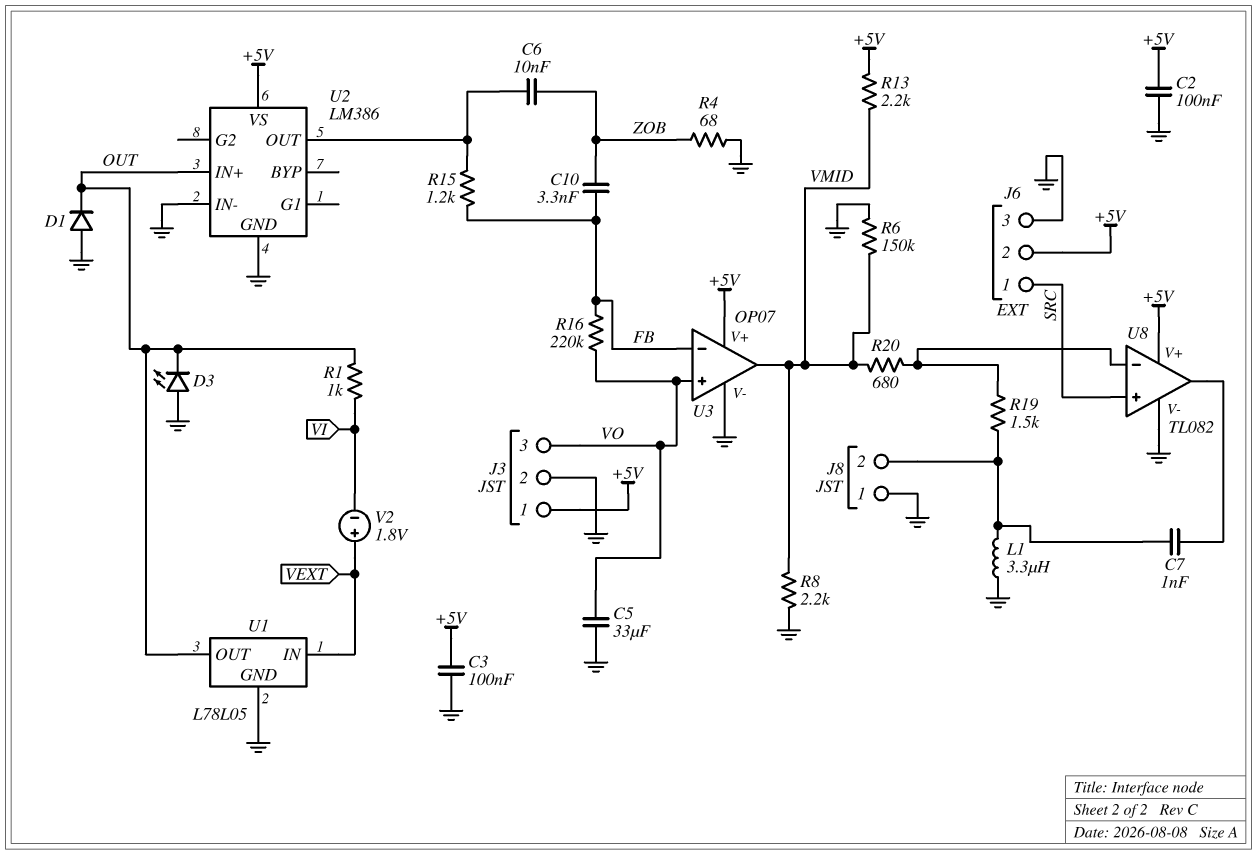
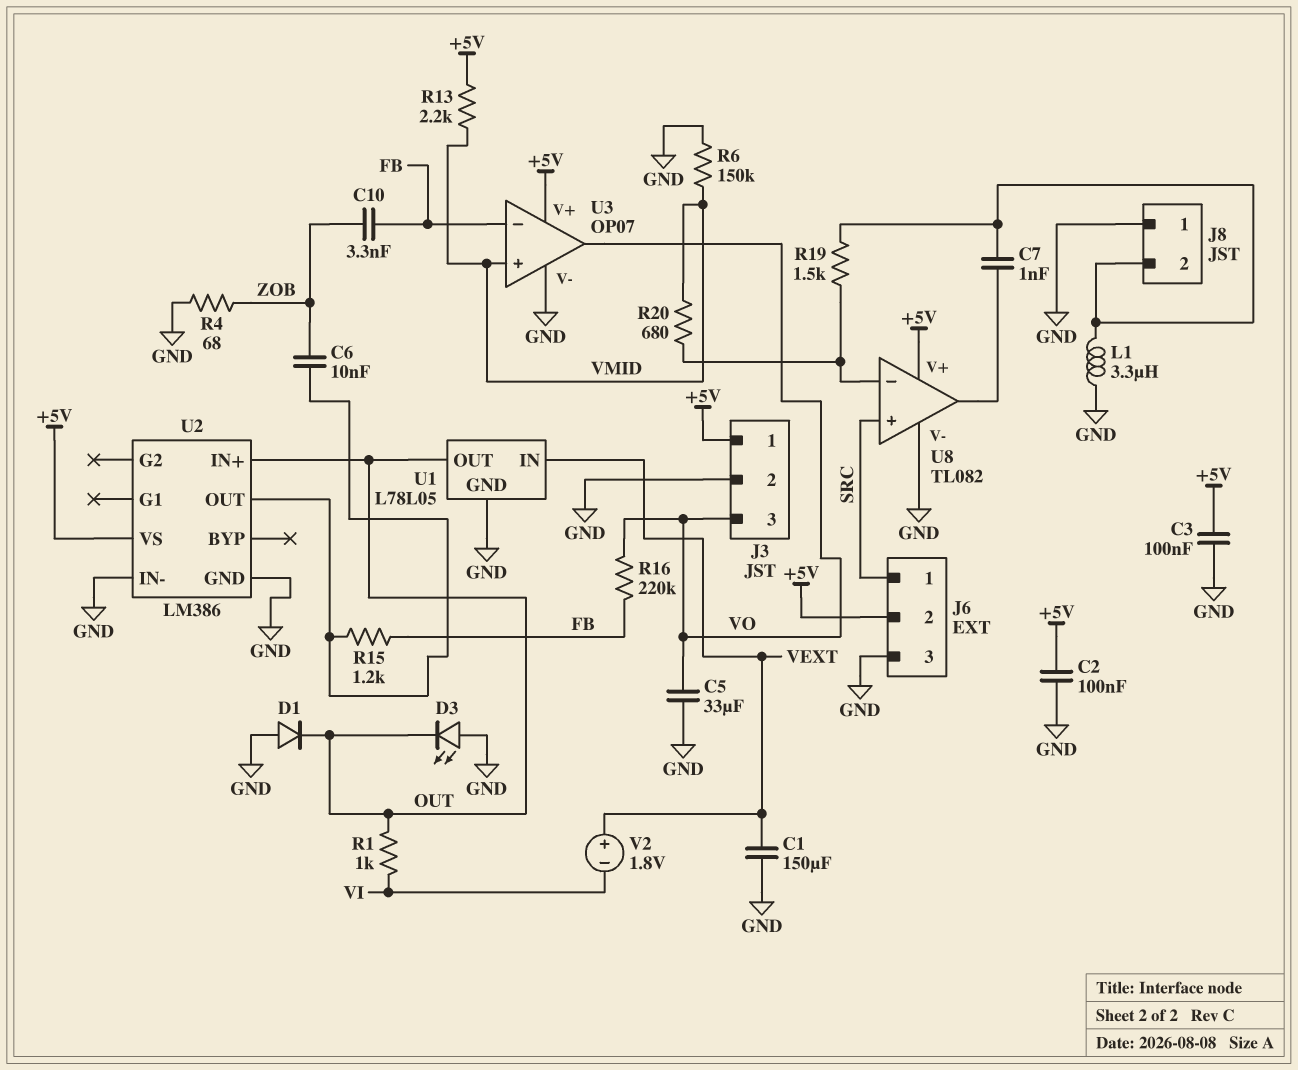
C1: none -> 150uF (GND, VEXT)
R8: 2.2k (GND, VMID) -> none
U3 pin in+: VO -> VMID
U3 pin out: VMID -> VO

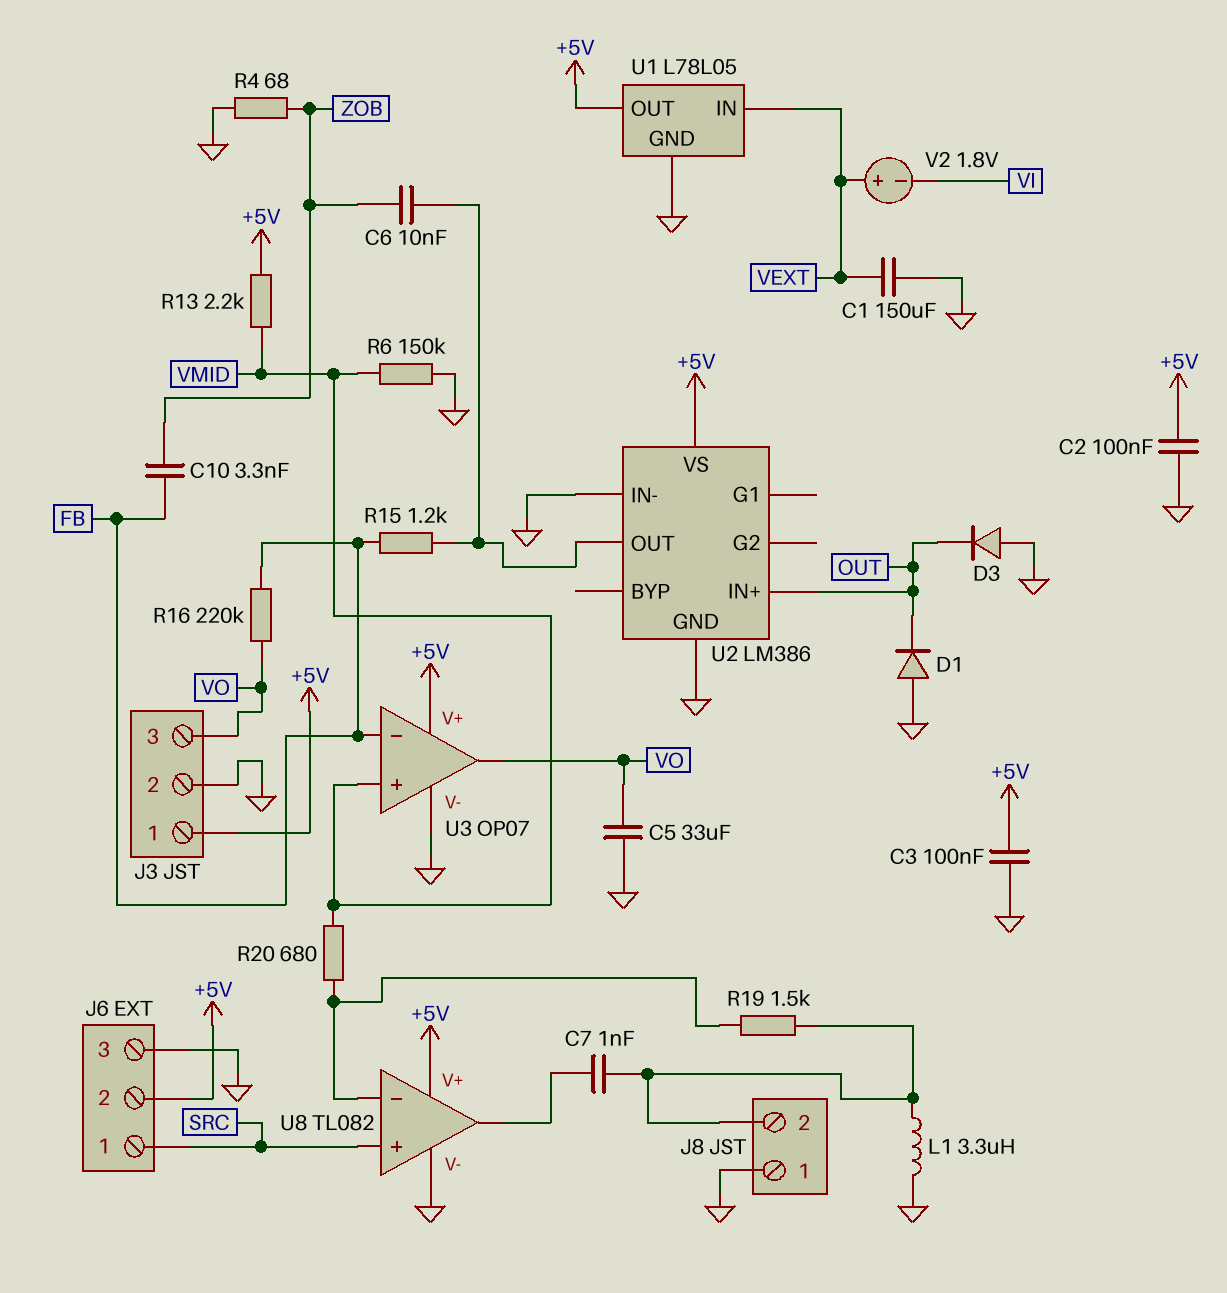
D3: LED (A GND, K OUT) -> diode (A GND, K OUT)
R1: 1k (OUT, VI) -> none
U1 pin OUT: OUT -> +5V

